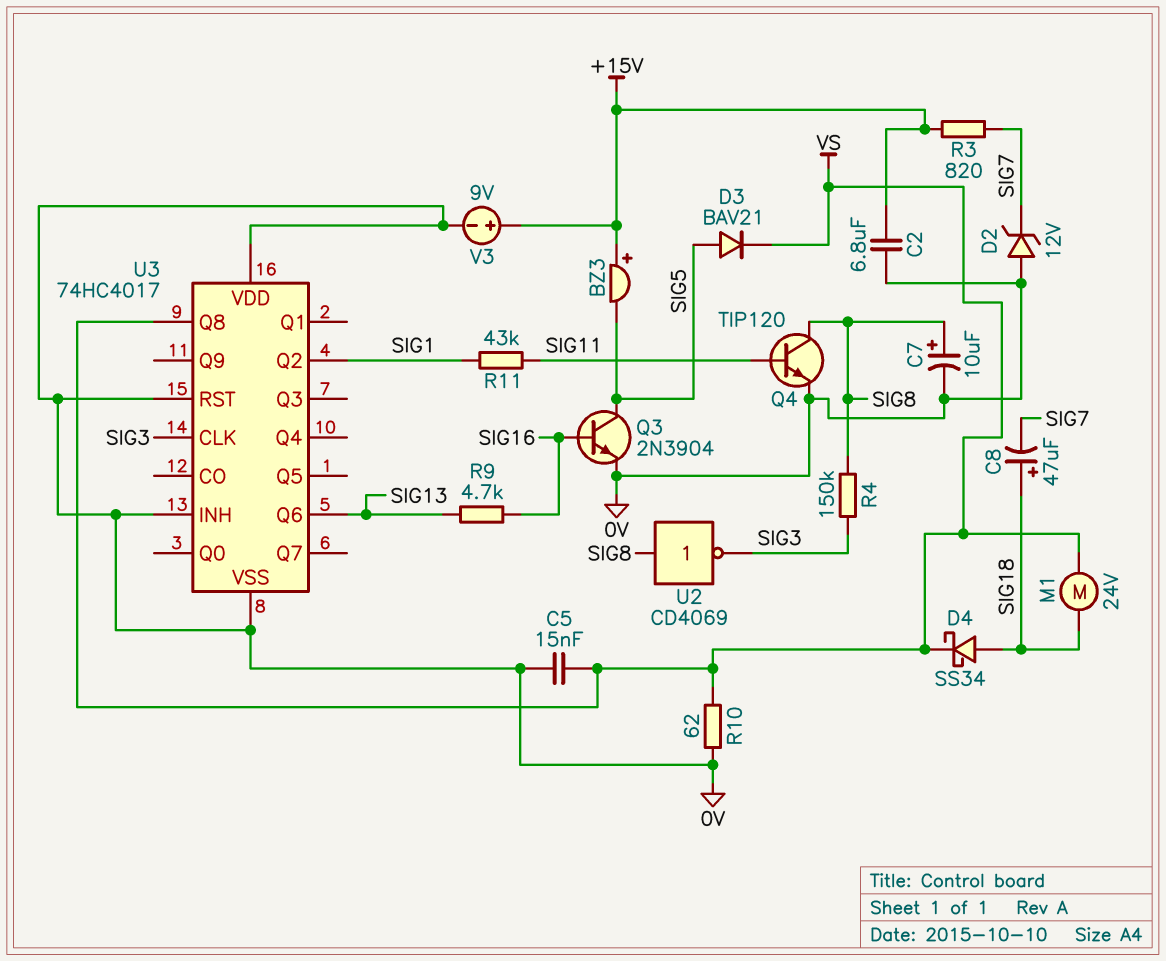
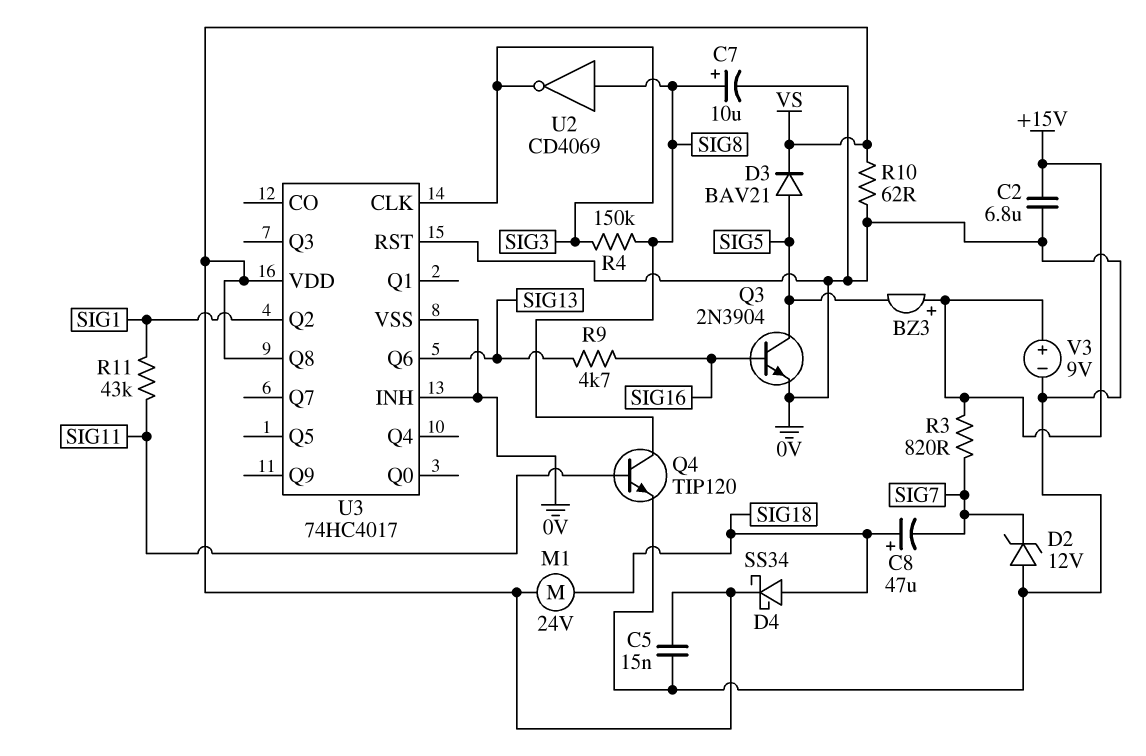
U3 pin VDD: 0V -> VS

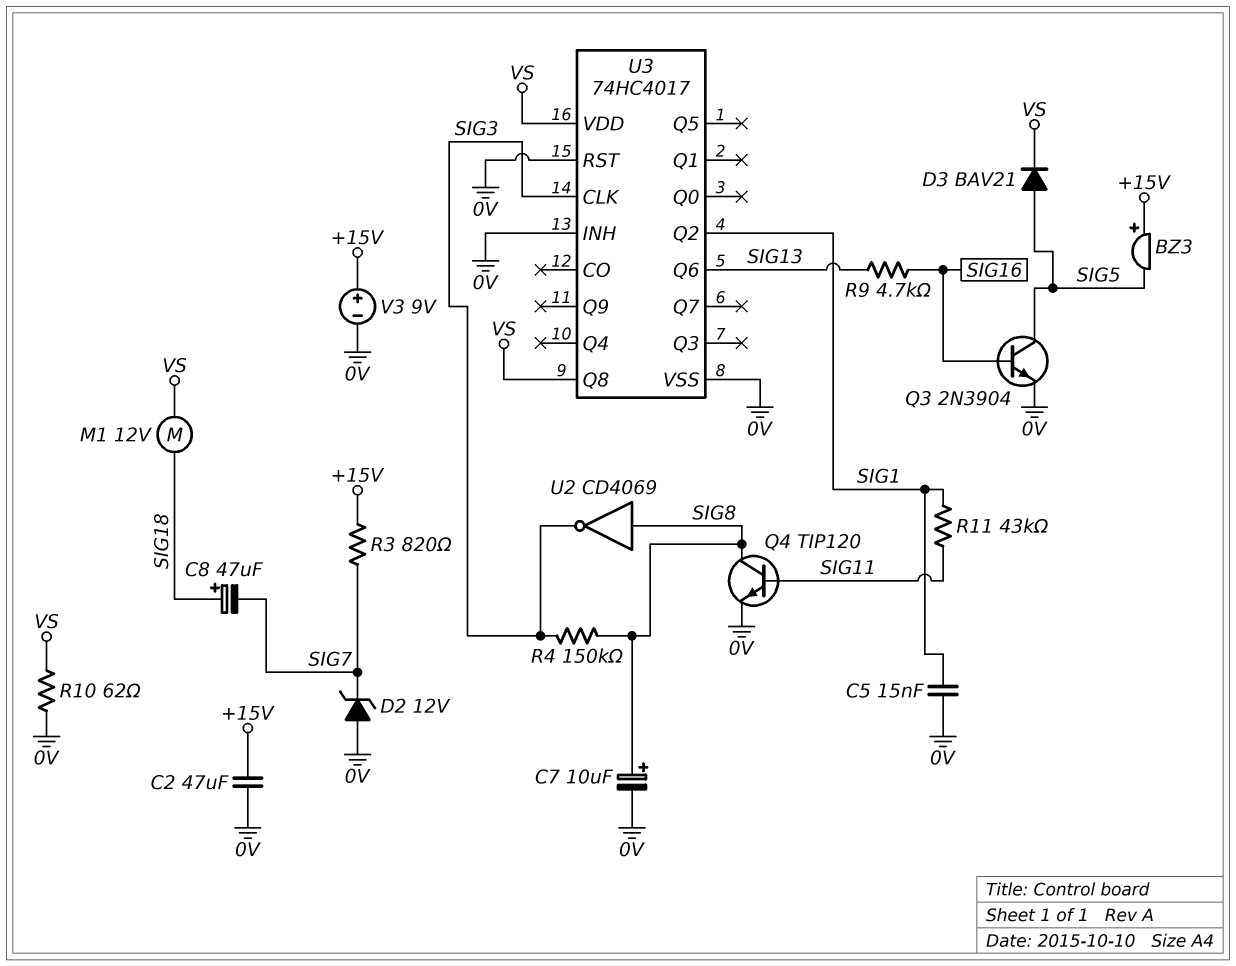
C2: 6.8uF (+15V, 0V) -> 47uF (+15V, 0V)
C5: 15nF (0V, VS) -> 15nF (0V, SIG1)
D4: schottky SS34 (A SIG18, K VS) -> none
M1: motor 24V (SIG18, VS) -> motor 12V (SIG18, VS)

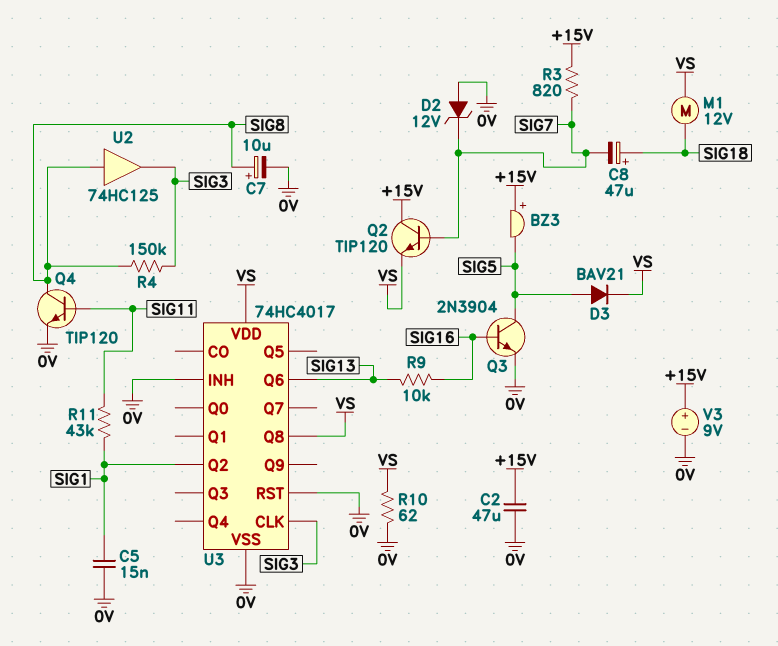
Q2: none -> NPN TIP120 (B SIG7, C +15V, E VS)
R9: 4.7k (SIG13, SIG16) -> 10k (SIG13, SIG16)
U2: NOT CD4069 (in SIG8, out SIG3) -> buffer 74HC125 (in SIG8, out SIG3)

